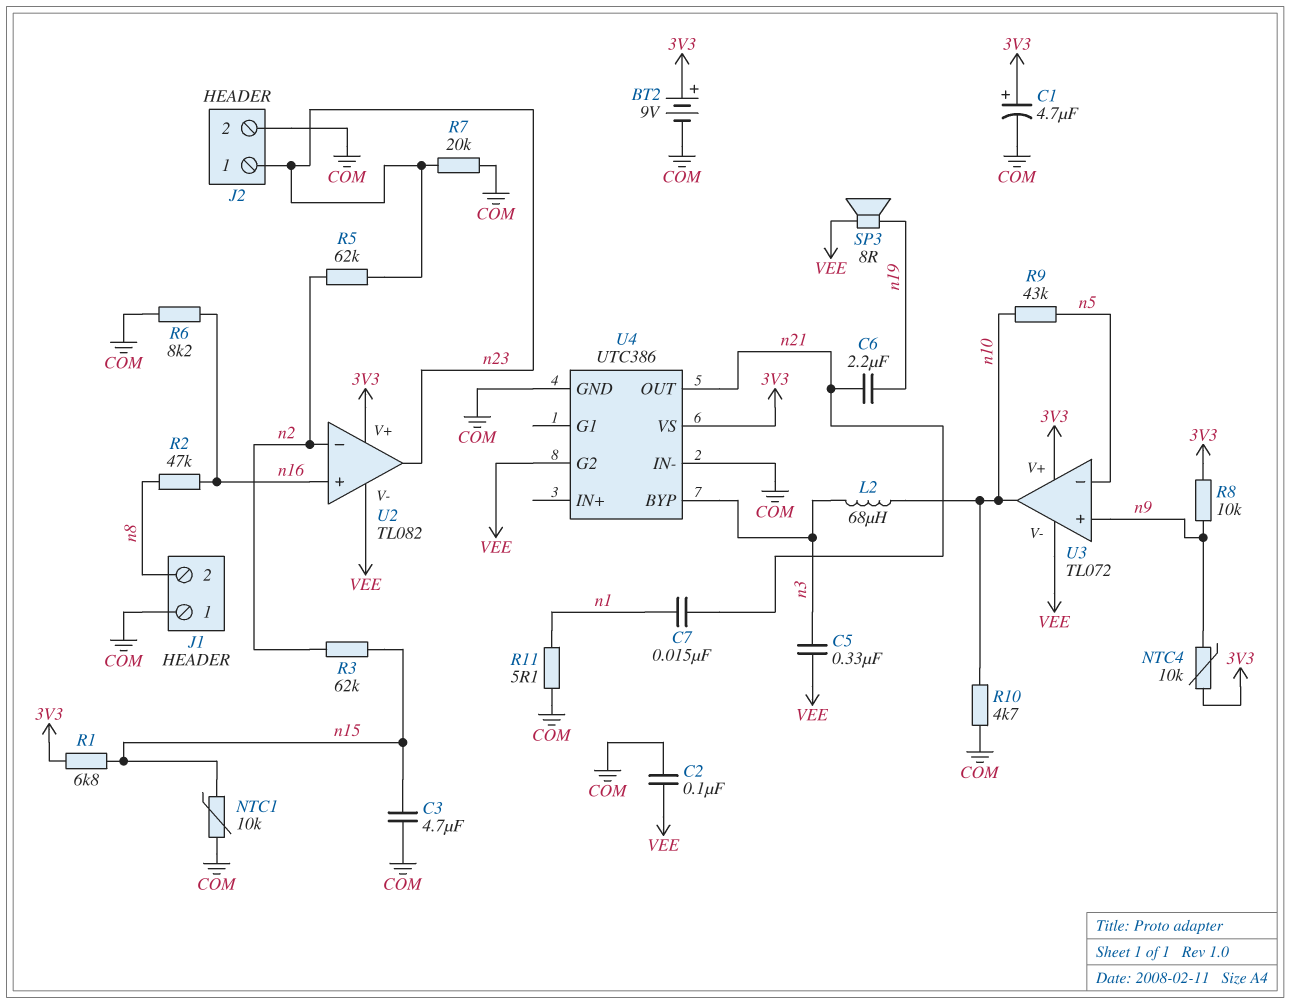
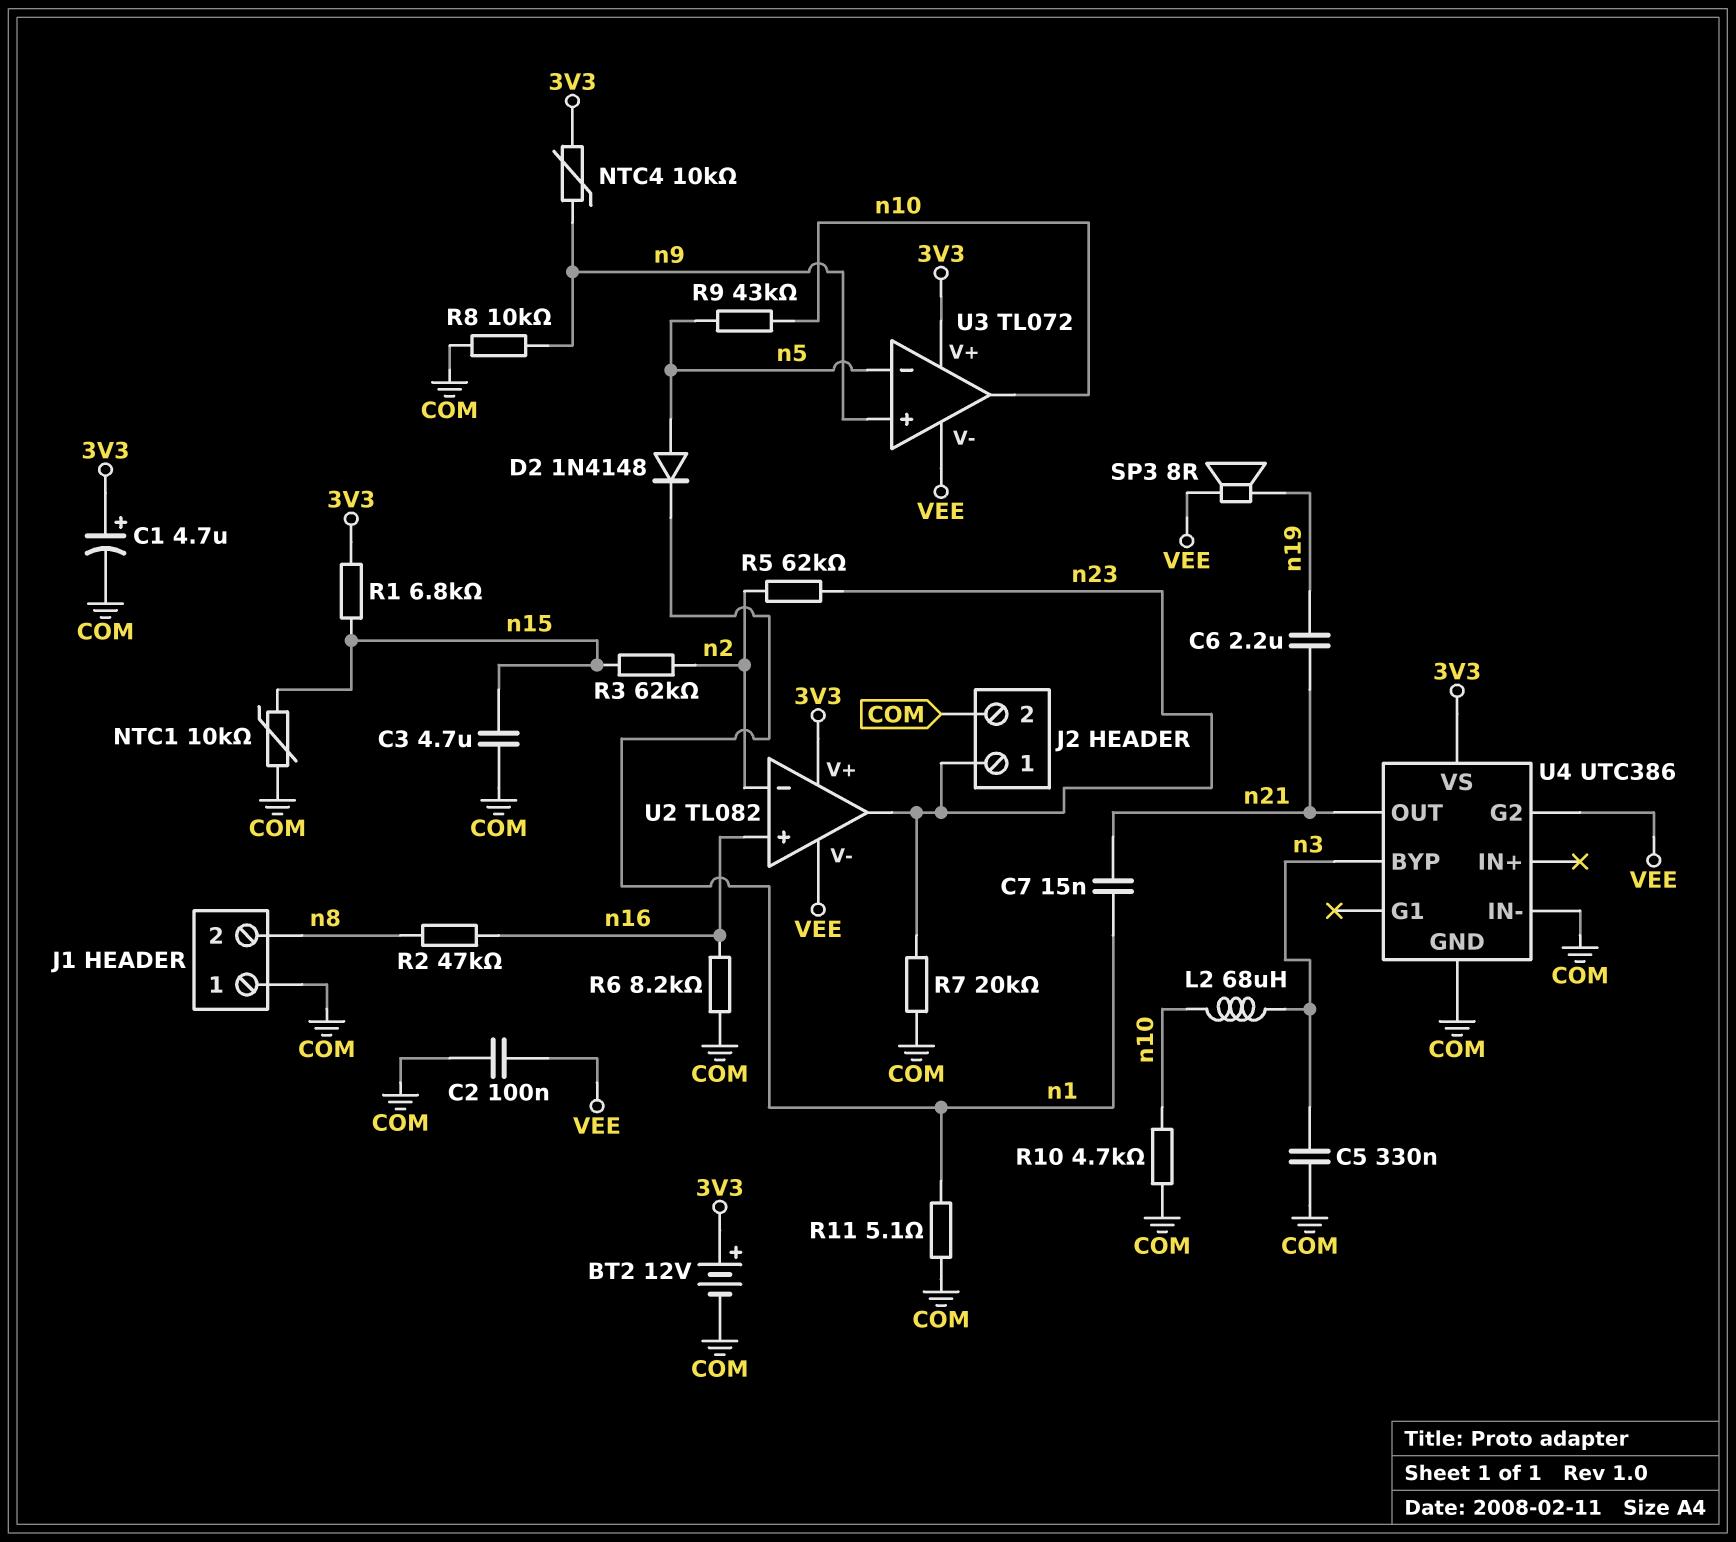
BT2: 9V (plus 3V3, minus COM) -> 12V (plus 3V3, minus COM)
C5: 330nF (VEE, n3) -> 330nF (COM, n3)
D2: none -> diode 1N4148 (A n5, K n1)
R8: 10k (3V3, n9) -> 10k (COM, n9)

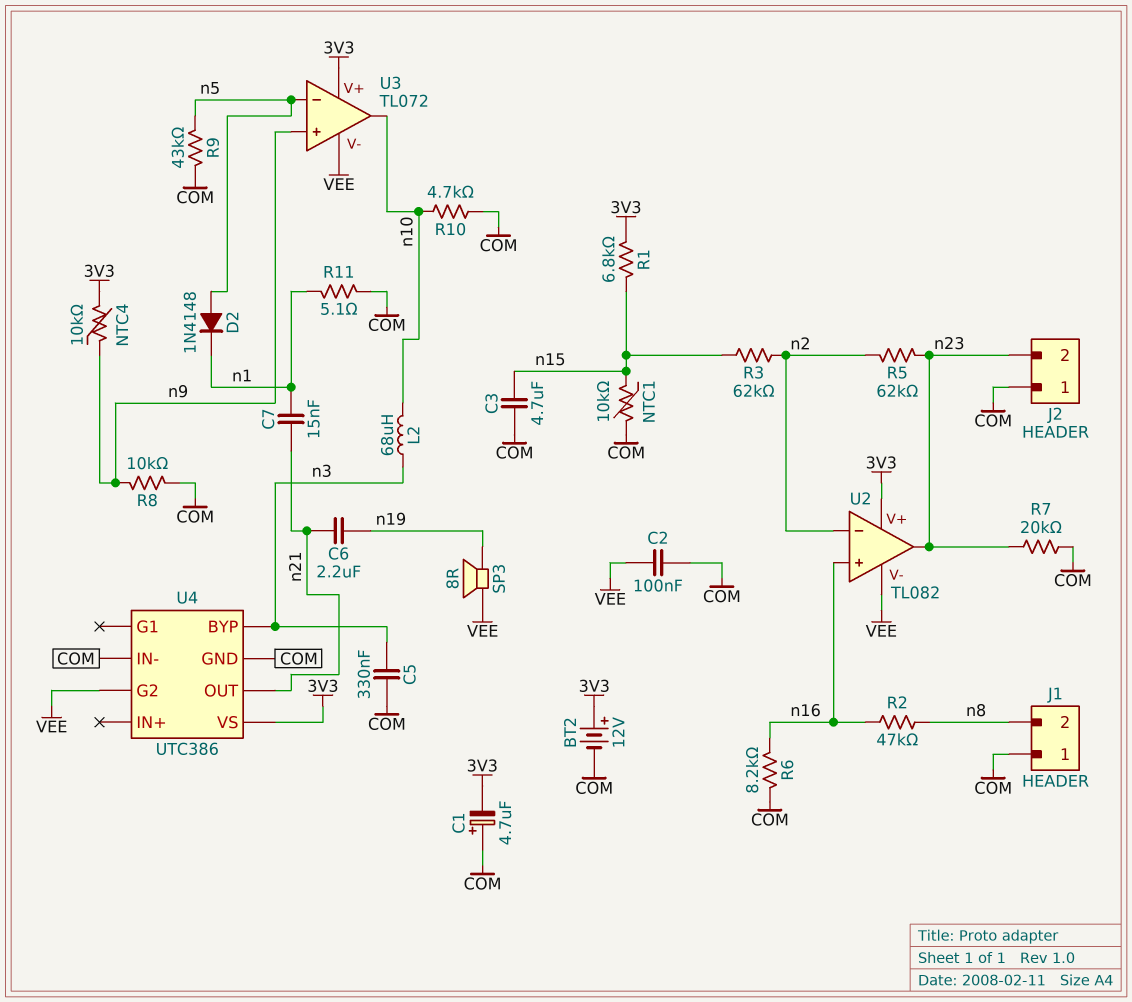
C1: 4.7uF (plus 3V3, minus COM) -> 4.7uF (plus COM, minus 3V3)
J2 pin 1: n23 -> COM
J2 pin 2: COM -> n23
R9: 43k (n5, n10) -> 43k (COM, n5)

